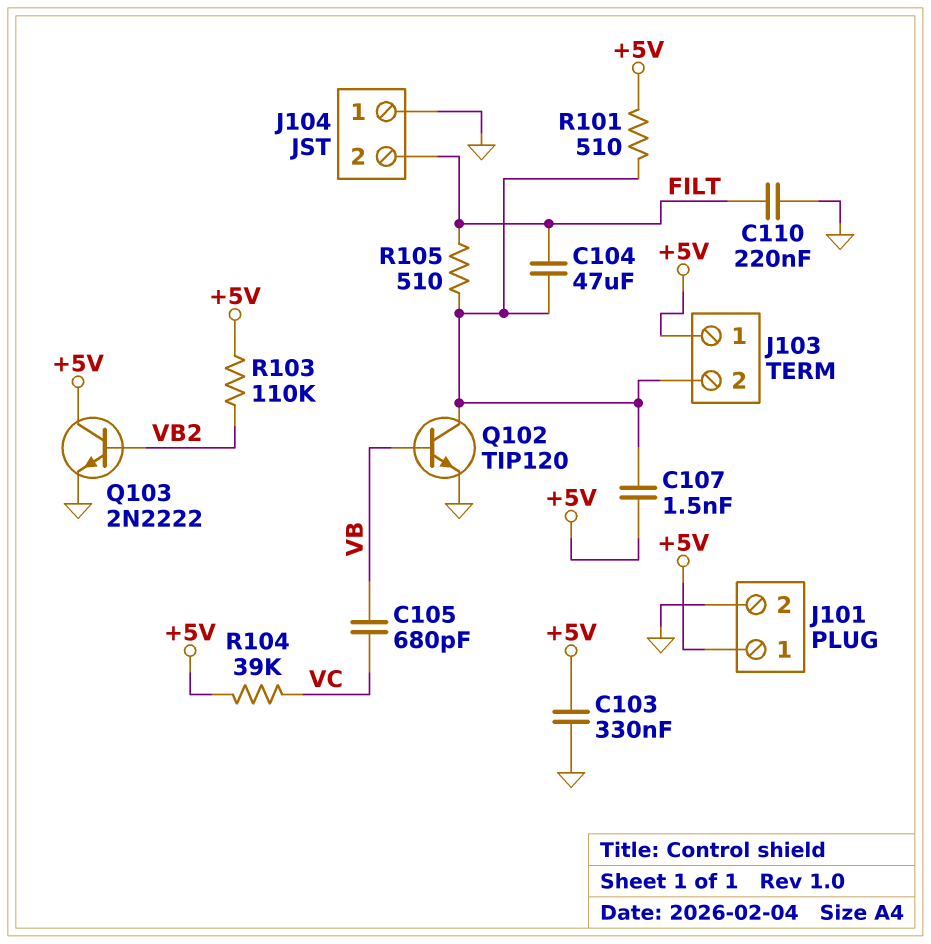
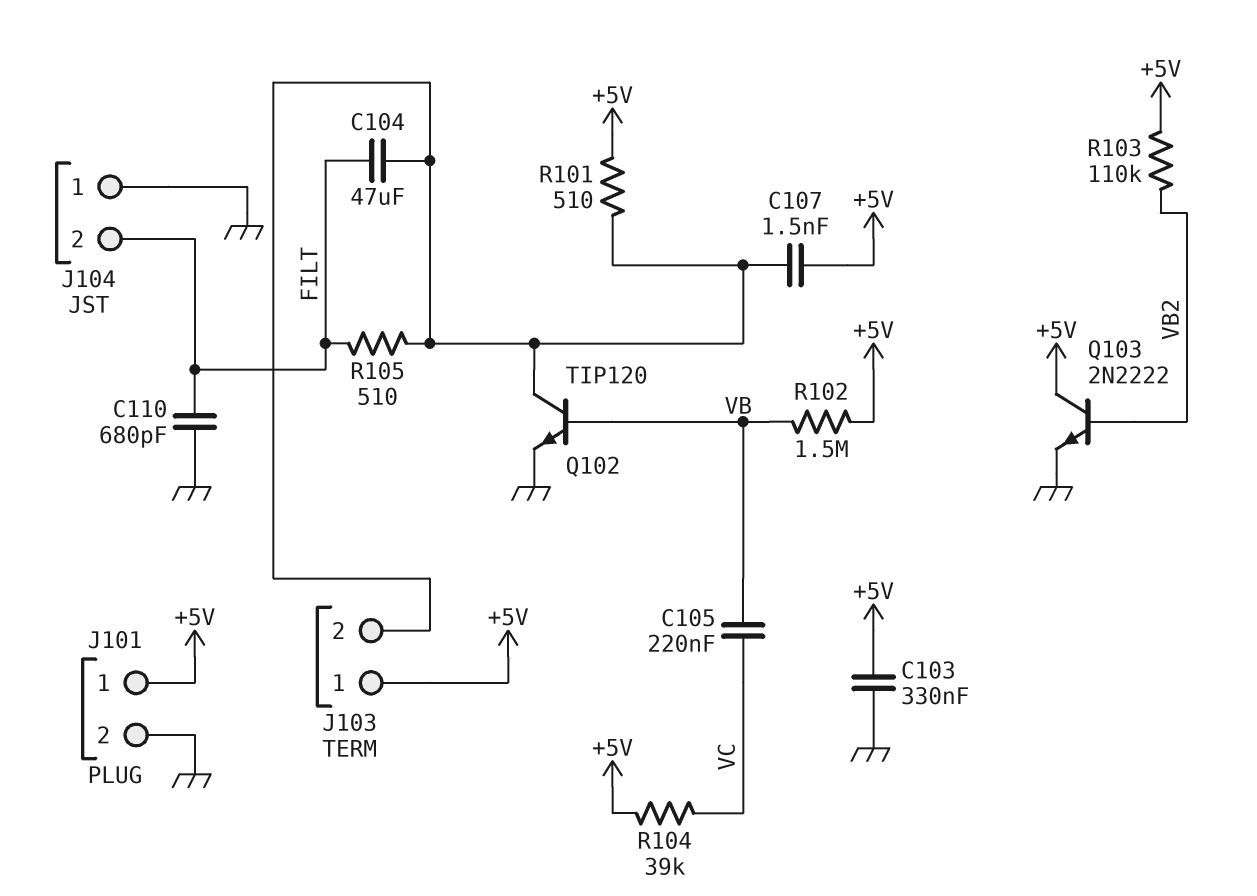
C105: 680pF (VB, VC) -> 220nF (VB, VC)
C110: 220nF (FILT, GND) -> 680pF (FILT, GND)
R102: none -> 1.5M (+5V, VB)

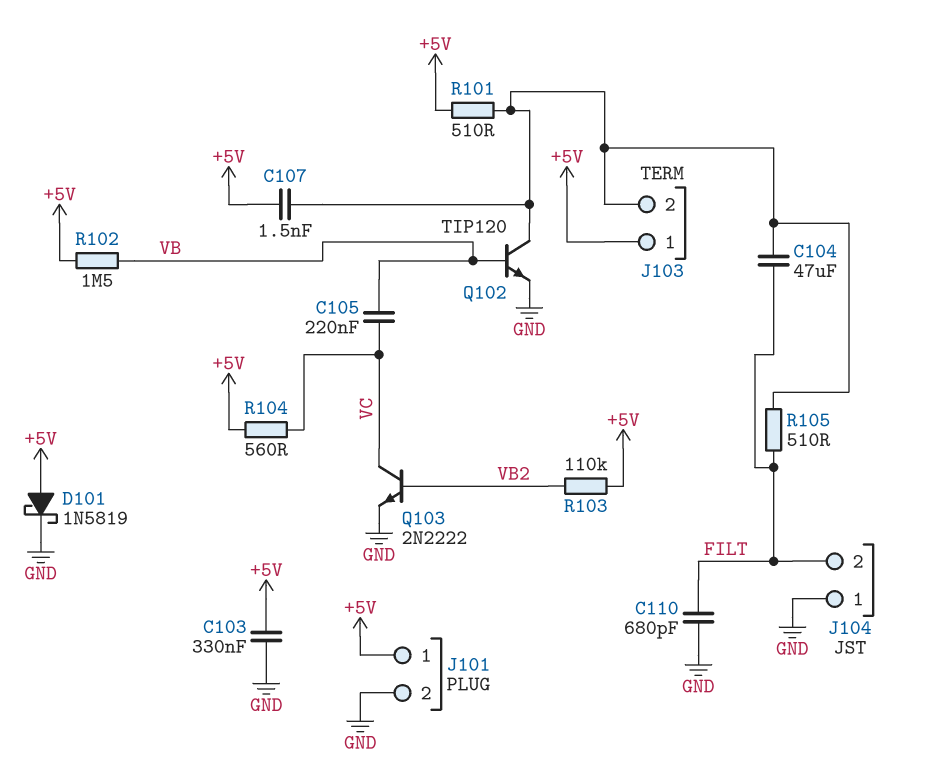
D101: none -> schottky 1N5819 (A +5V, K GND)
Q103: NPN 2N2222 (B VB2, C +5V, E GND) -> NPN 2N2222 (B VB2, C VC, E GND)
R104: 39k (+5V, VC) -> 560 (+5V, VC)

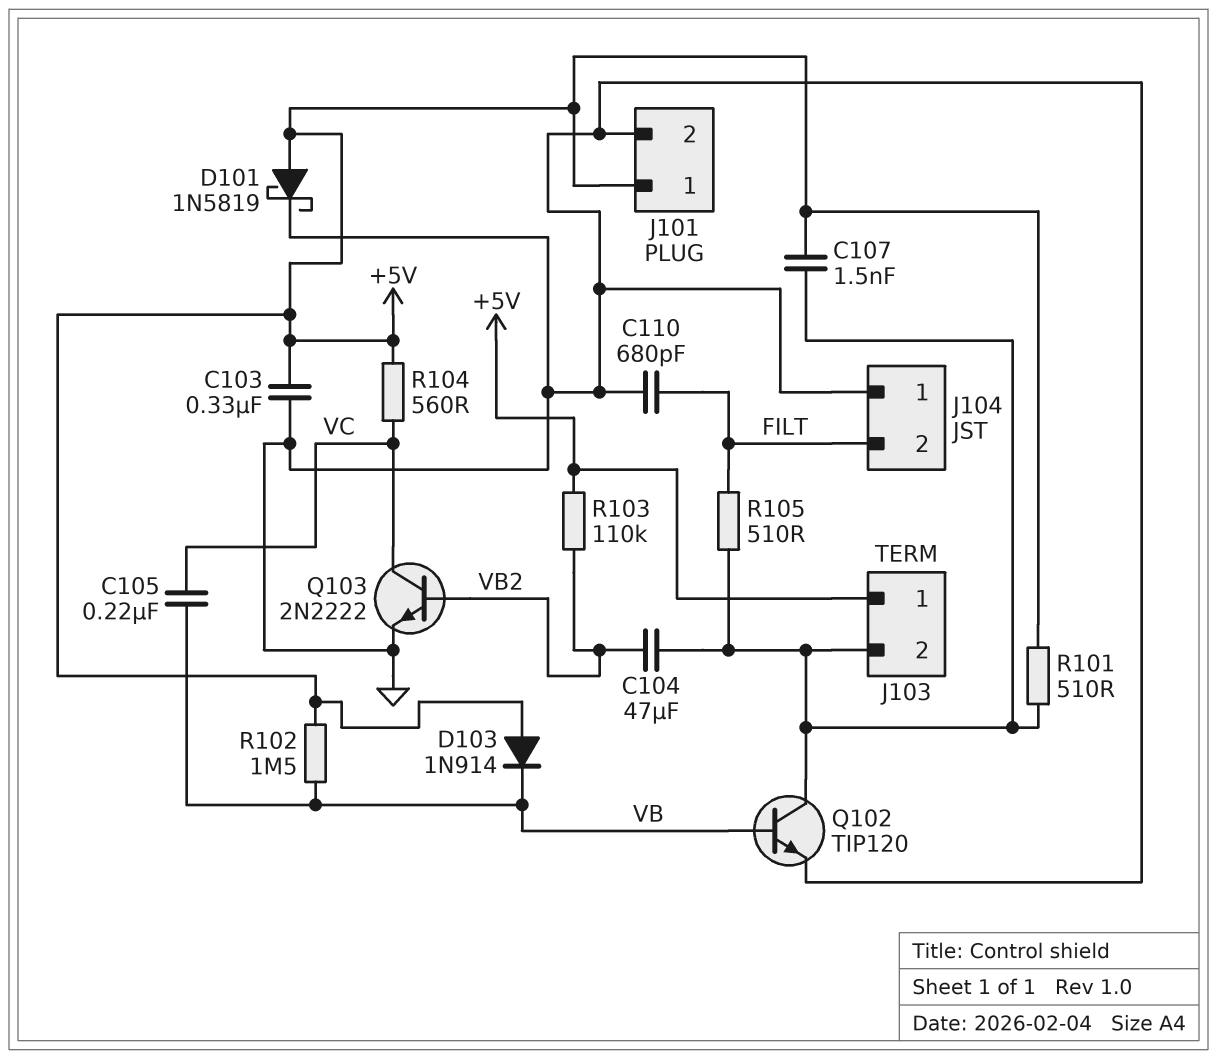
C104: 47uF (FILT, J103/2) -> 47uF (J103/2, VB2)
D103: none -> diode 1N914 (A +5V, K VB)

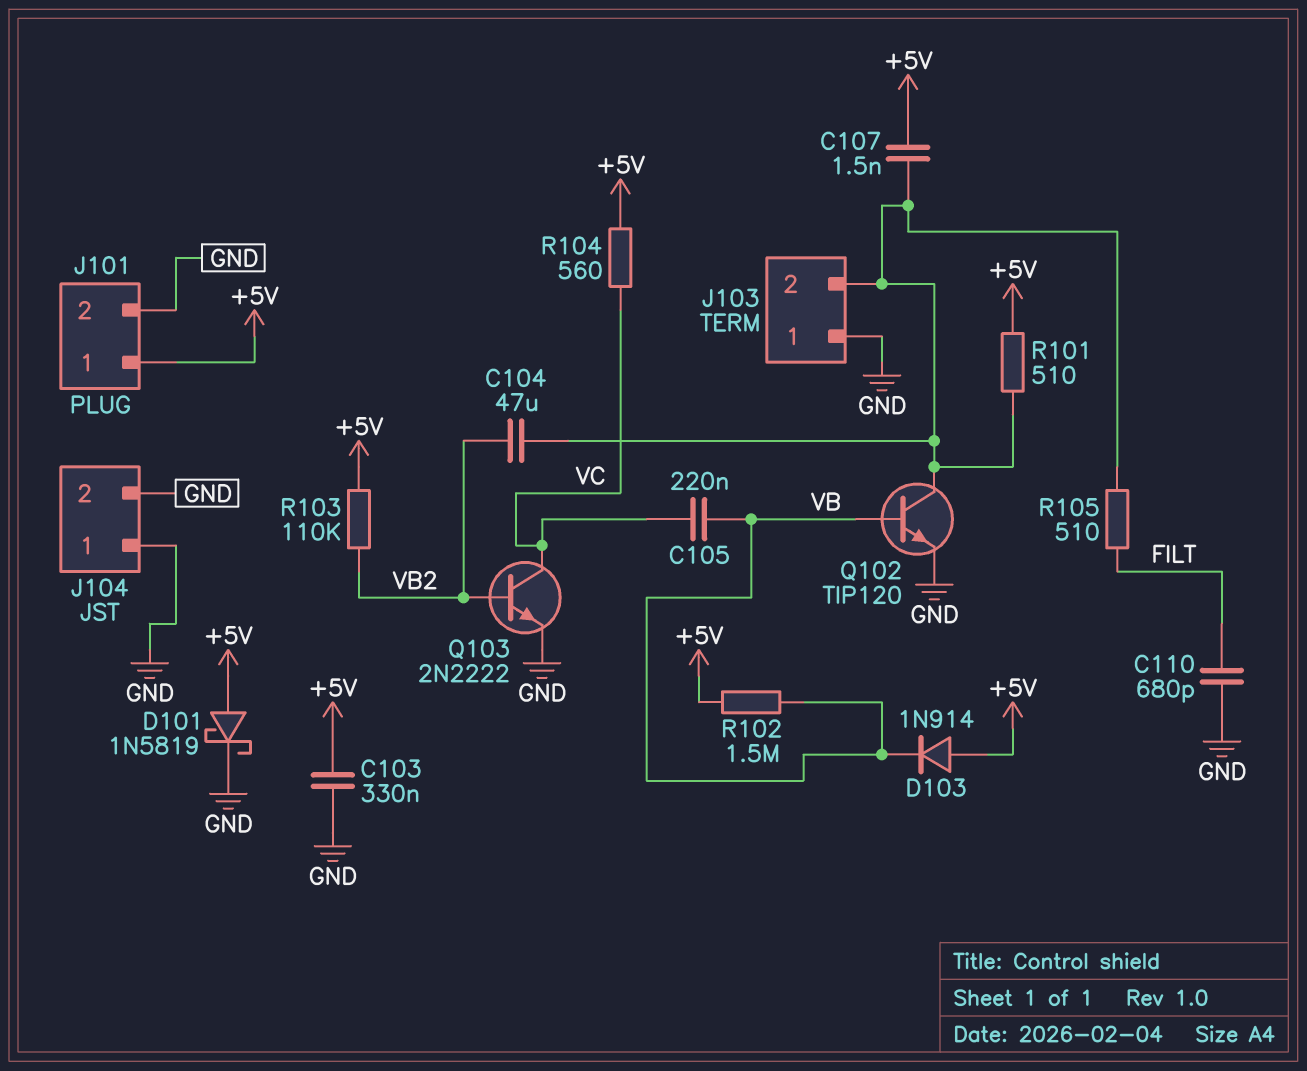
J103 pin 1: +5V -> GND
J104 pin 2: FILT -> GND

